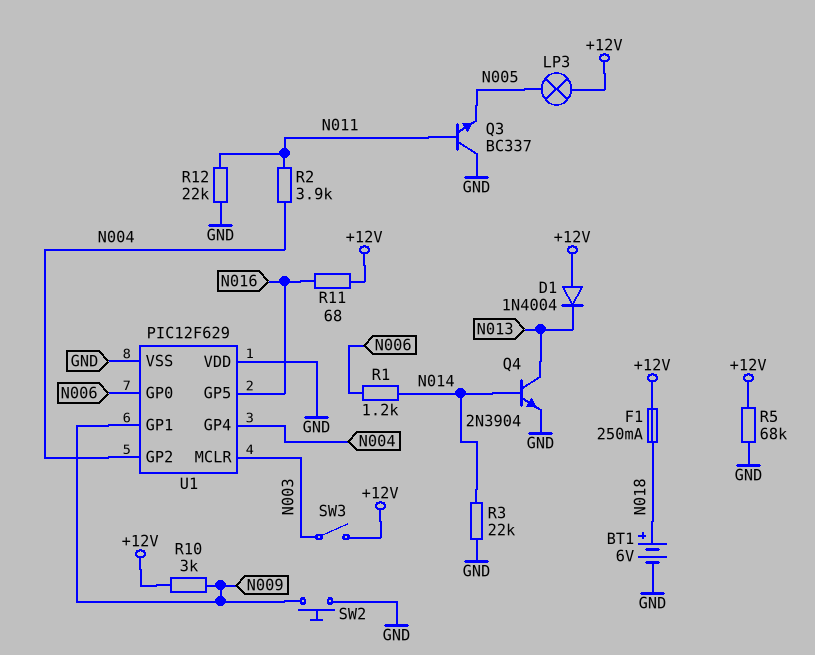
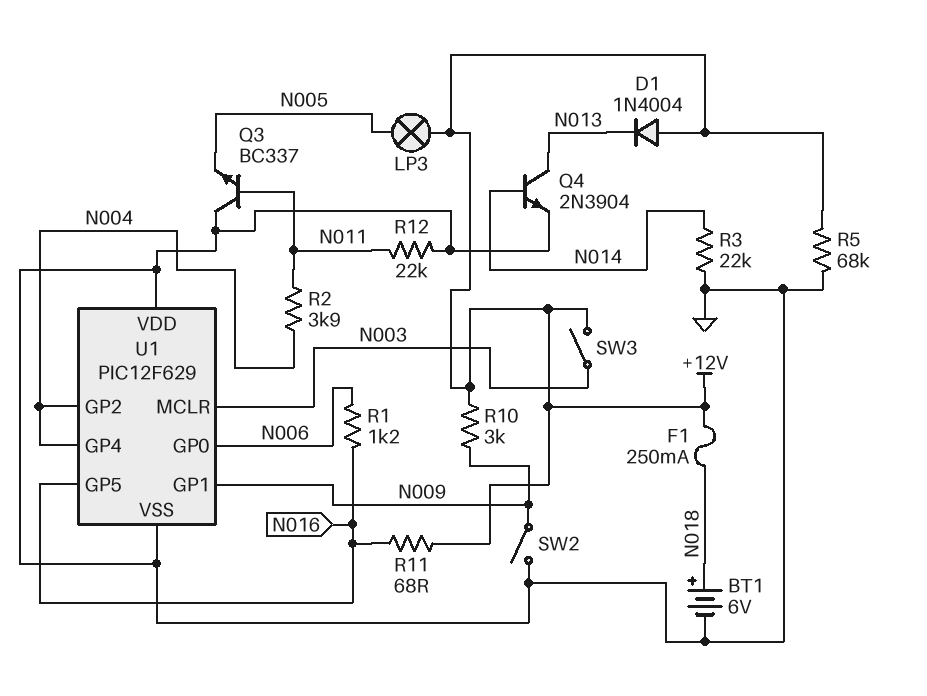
R1: 1.2k (N006, N014) -> 1.2k (N006, N016)
SW2: button (GND, N009) -> switch (GND, N009)

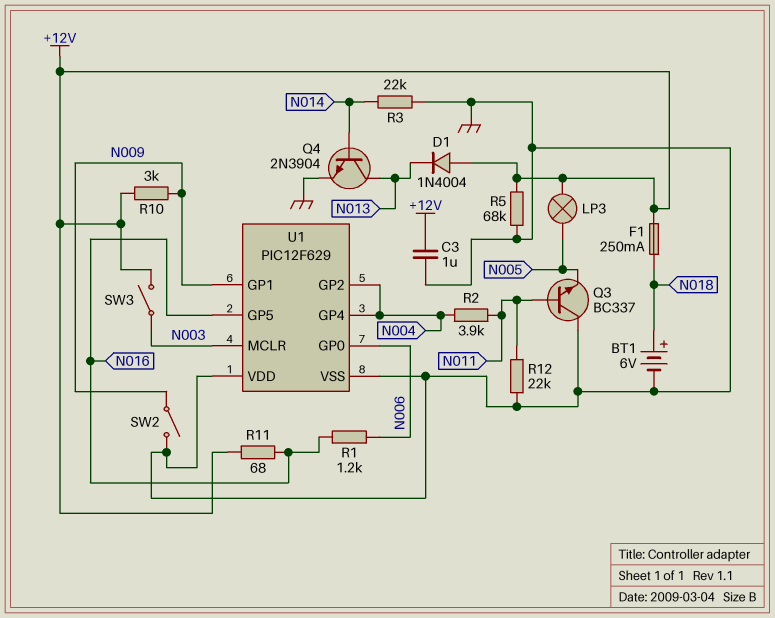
C3: none -> 1uF (+12V, GND)

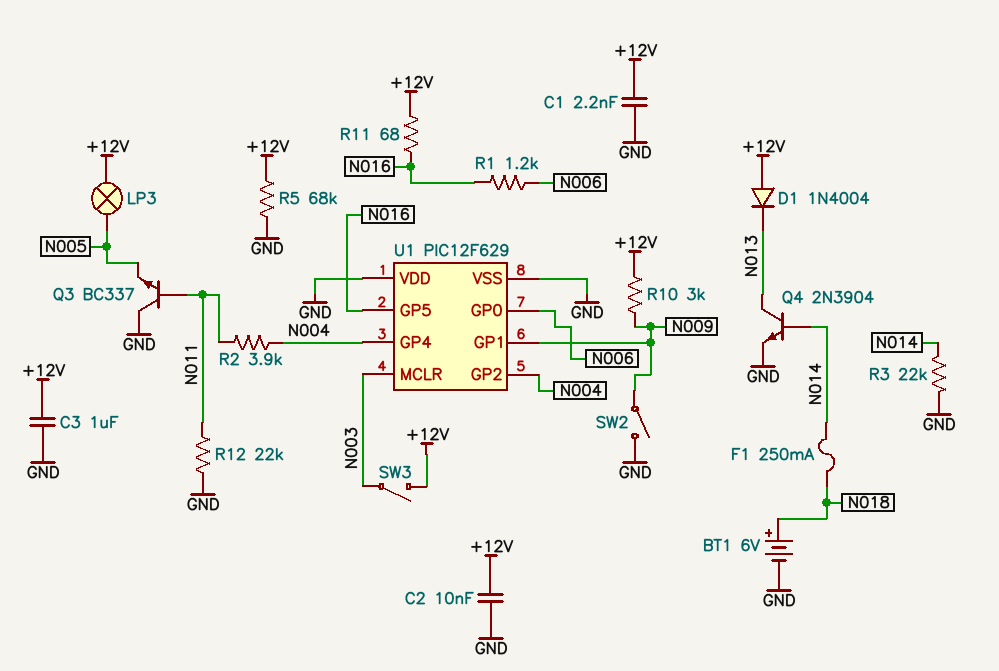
C1: none -> 2.2nF (+12V, GND)
C2: none -> 10nF (+12V, GND)
F1: 250mA (+12V, N018) -> 250mA (N014, N018)

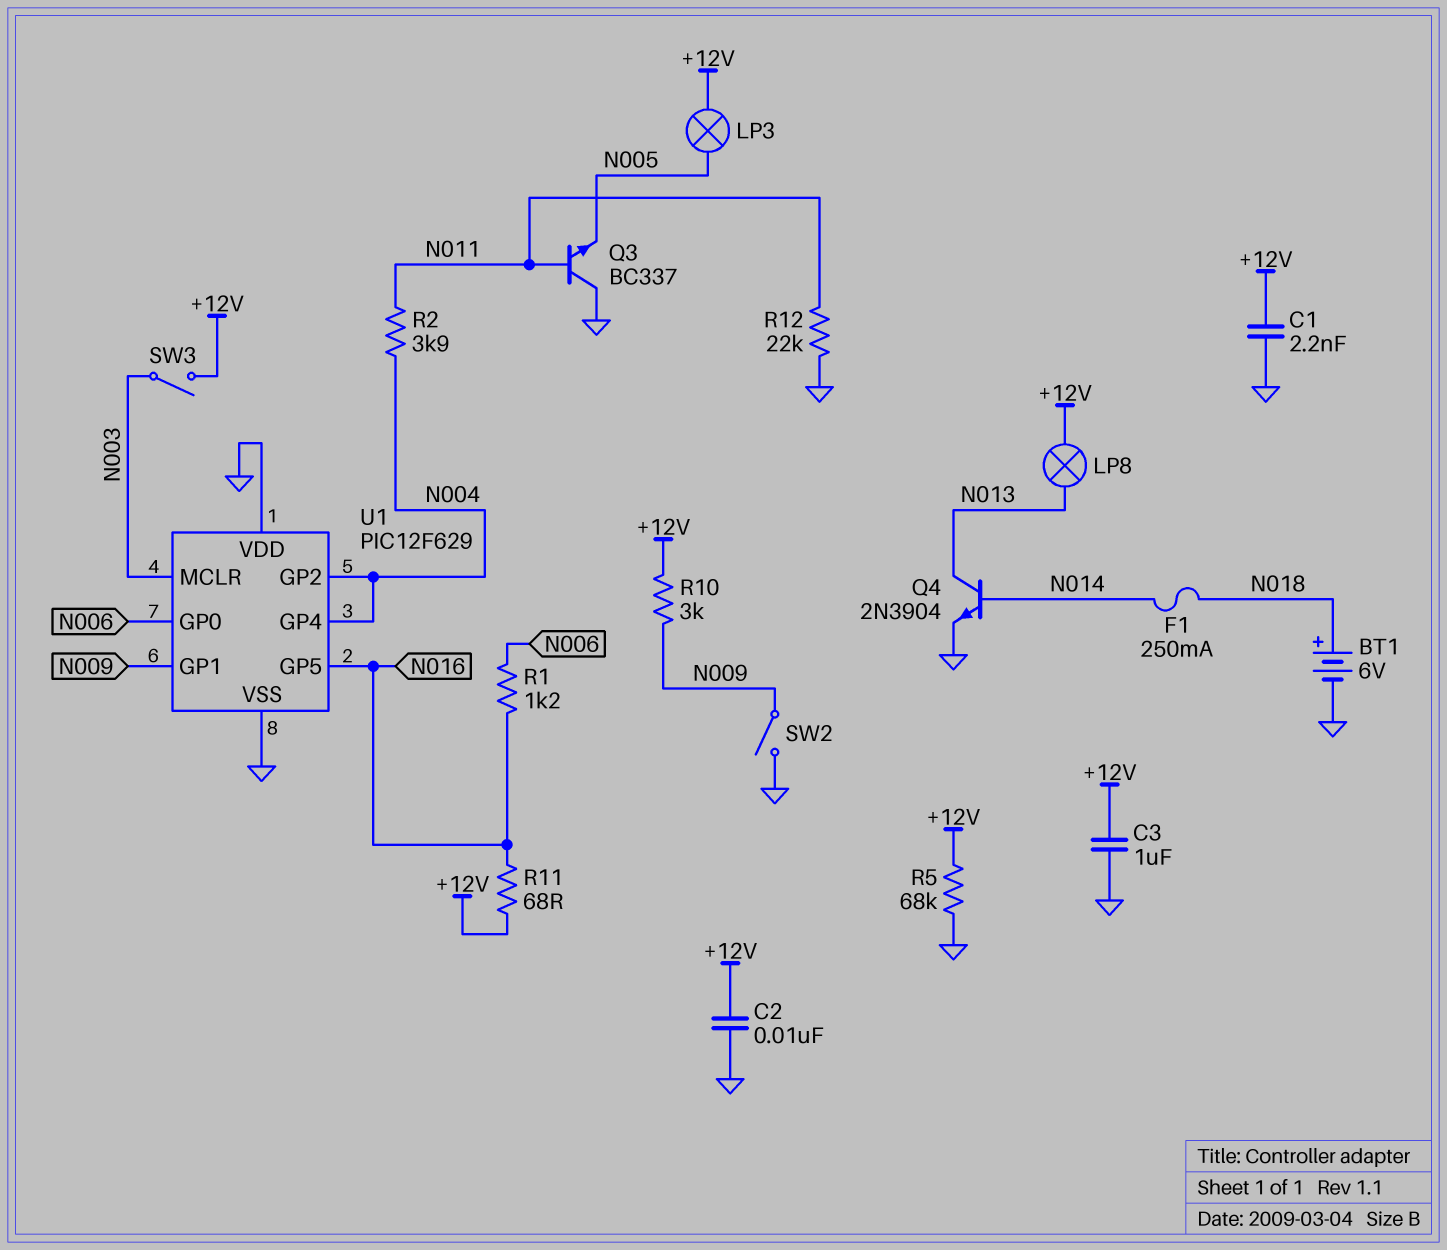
D1: diode 1N4004 (A +12V, K N013) -> none
LP8: none -> lamp (+12V, N013)
R3: 22k (GND, N014) -> none

